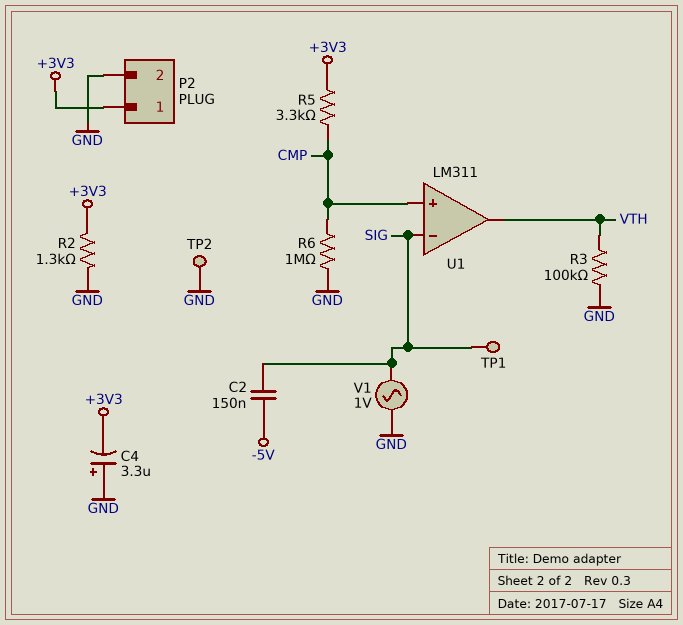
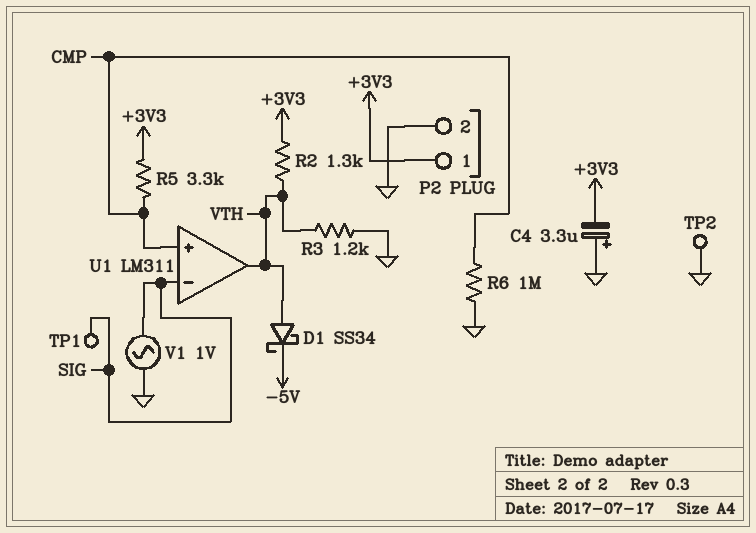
C2: 150nF (-5V, SIG) -> none
D1: none -> schottky SS34 (A VTH, K -5V)
R2: 1.3k (+3V3, GND) -> 1.3k (+3V3, VTH)
R3: 100k (GND, VTH) -> 1.2k (GND, VTH)

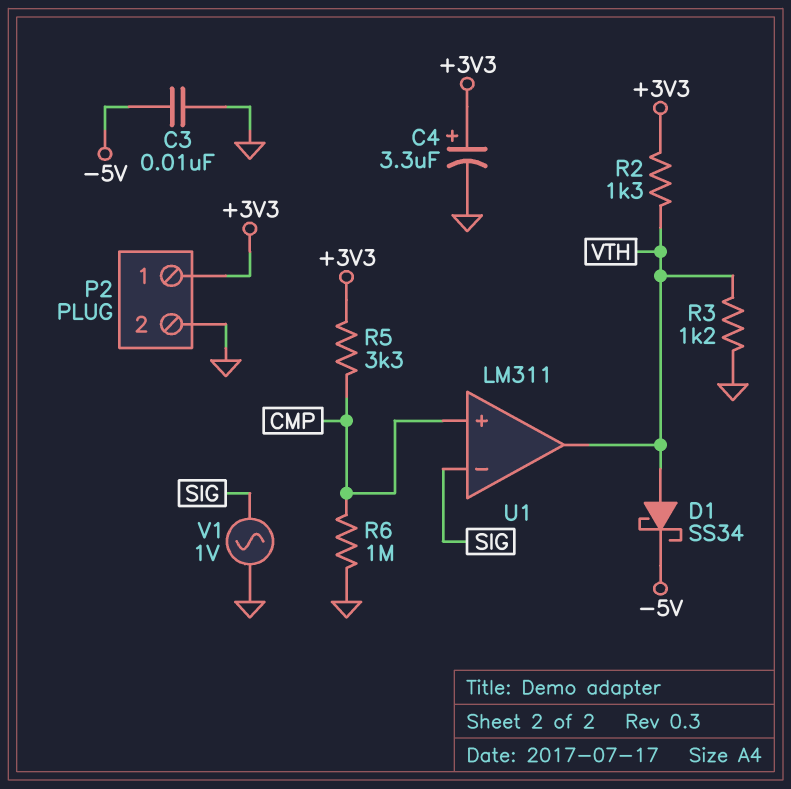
C3: none -> 10nF (-5V, GND)
C4: 3.3uF (plus GND, minus +3V3) -> 3.3uF (plus +3V3, minus GND)
TP1: test point (SIG) -> none
TP2: test point (GND) -> none

